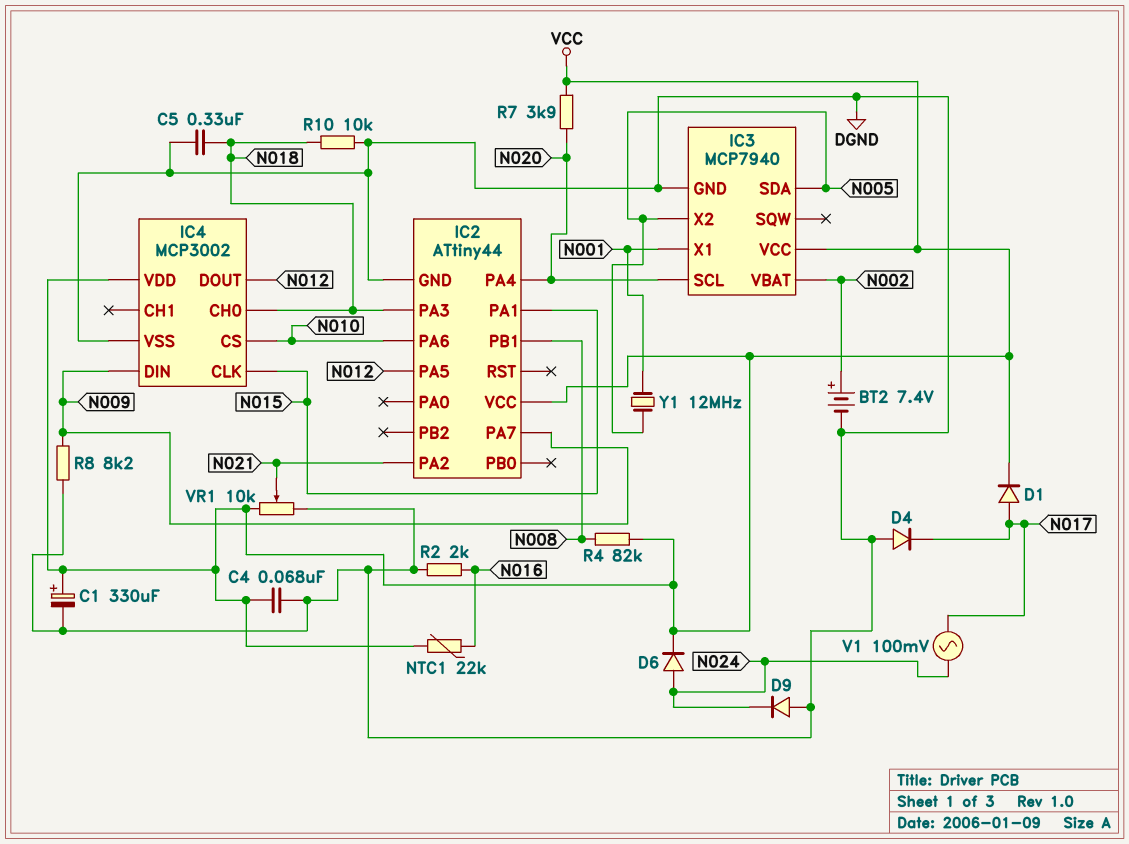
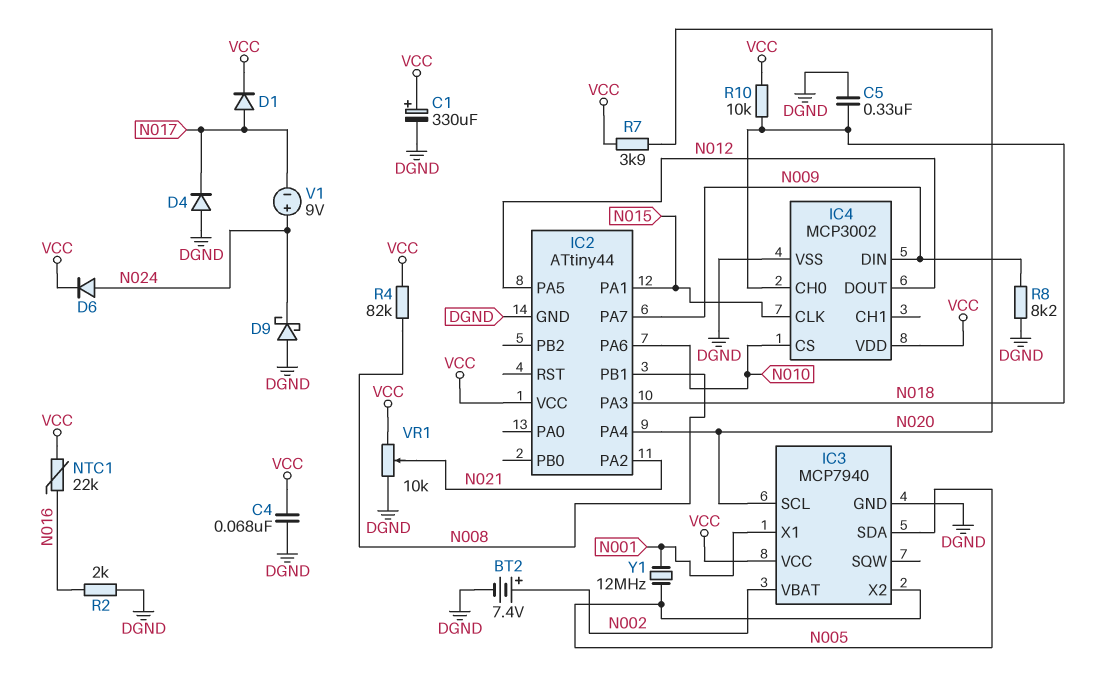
D9: diode (A DGND, K N024) -> schottky (A DGND, K N024)
R10: 10k (DGND, N018) -> 10k (N018, VCC)
V1: AC 100mV (N017, N024) -> 9V (plus N024, minus N017)

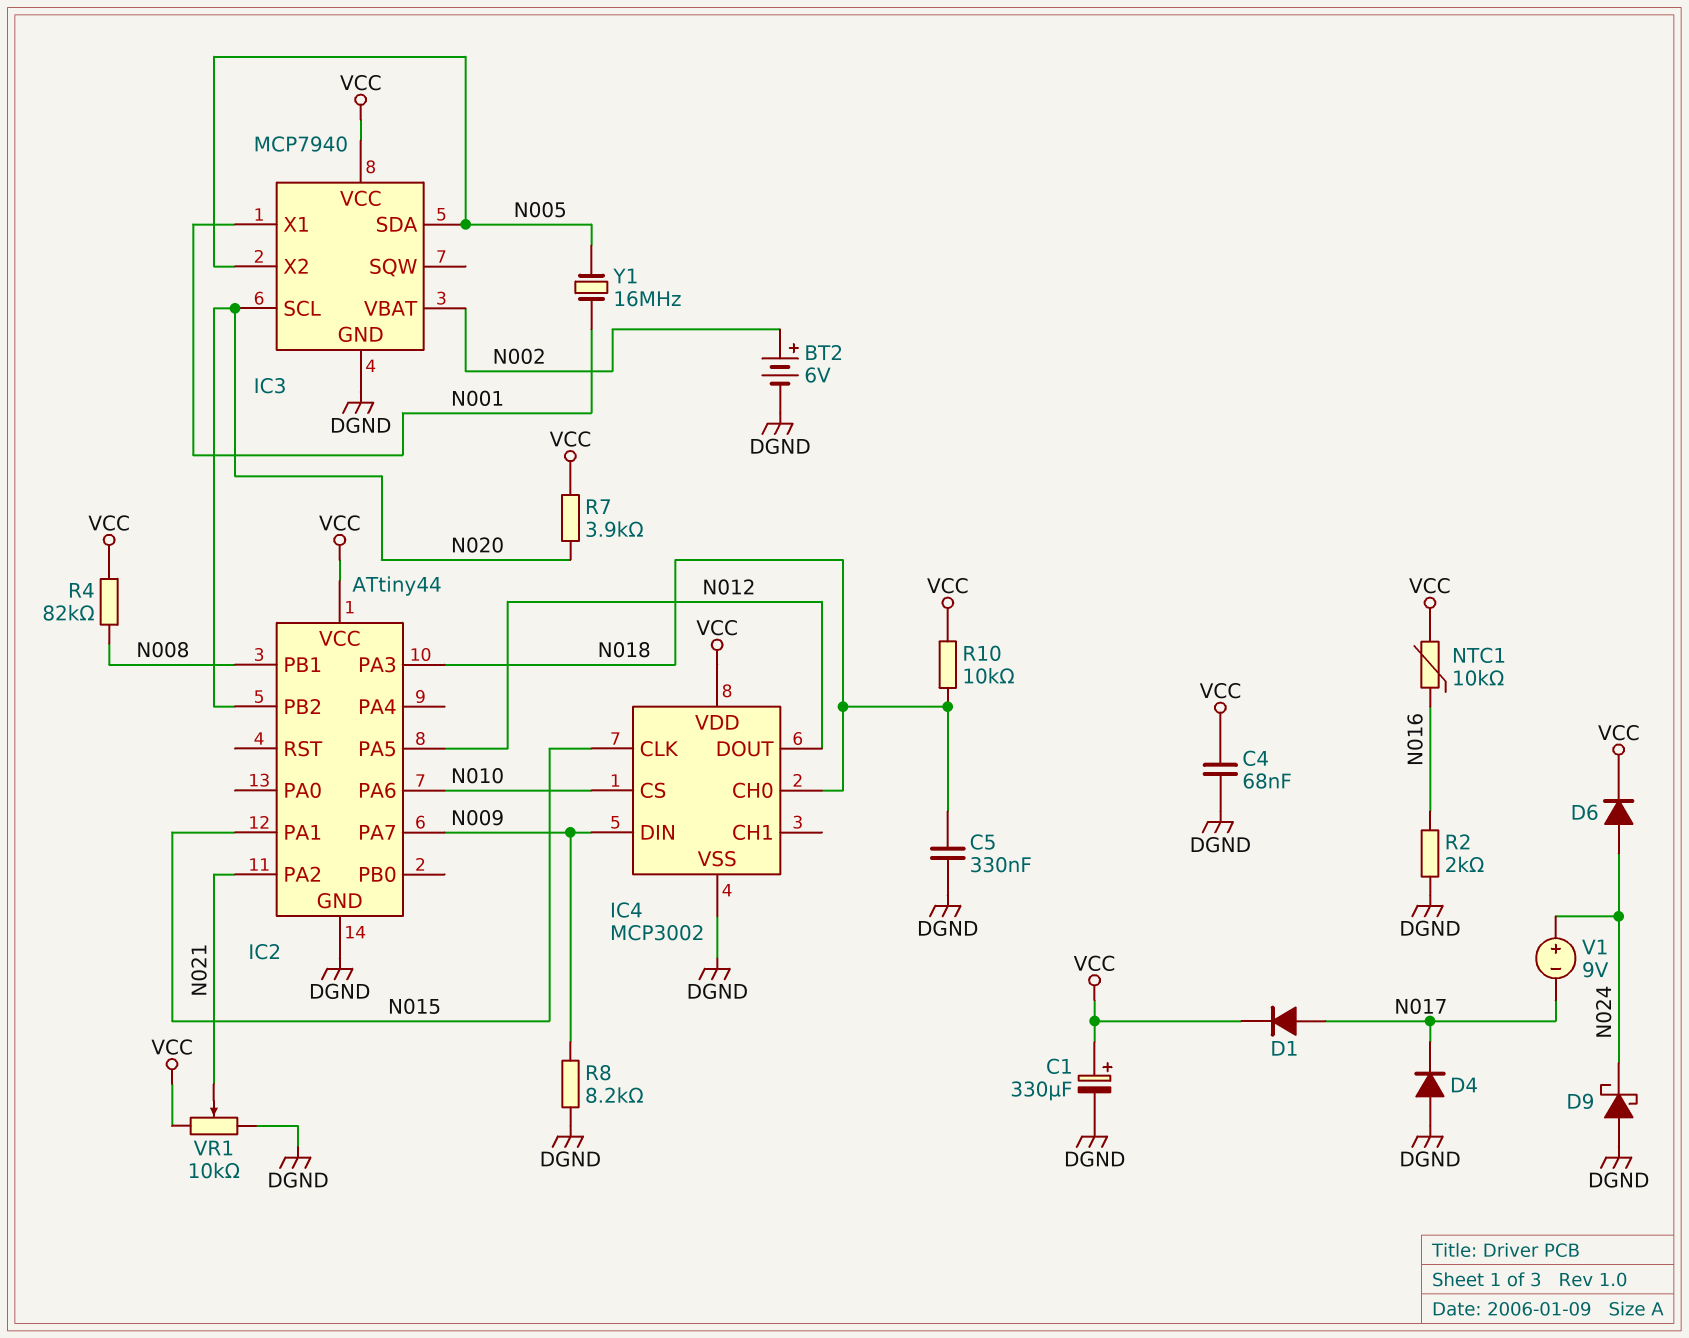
BT2: 7.4V (plus N002, minus DGND) -> 6V (plus N002, minus DGND)
IC2 pin PA4: N020 -> none
IC2 pin PB2: none -> N020
NTC1: 22k (N016, VCC) -> 10k (N016, VCC)
Y1: 12MHz (N001, N005) -> 16MHz (N001, N005)

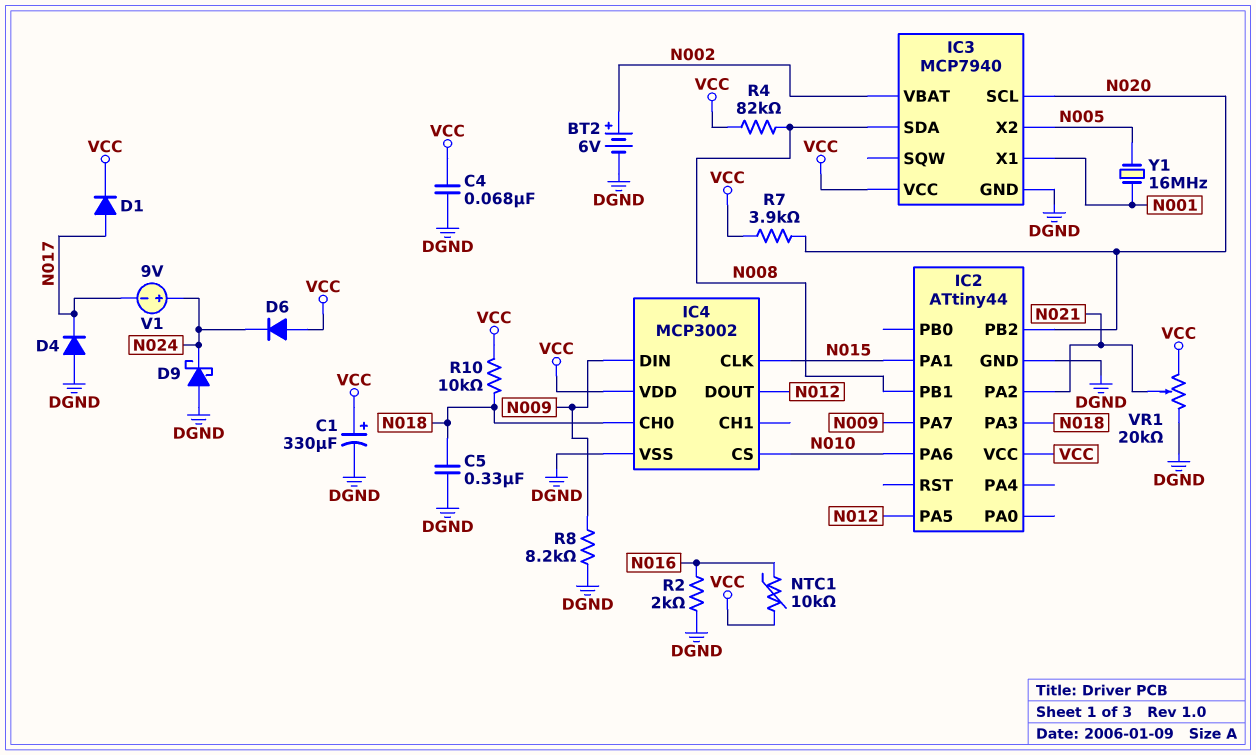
D6: diode (A N024, K VCC) -> diode (A VCC, K N024)
IC3 pin SDA: N005 -> N008
VR1: 10k (DGND, VCC, wiper N021) -> 20k (DGND, VCC, wiper N021)

